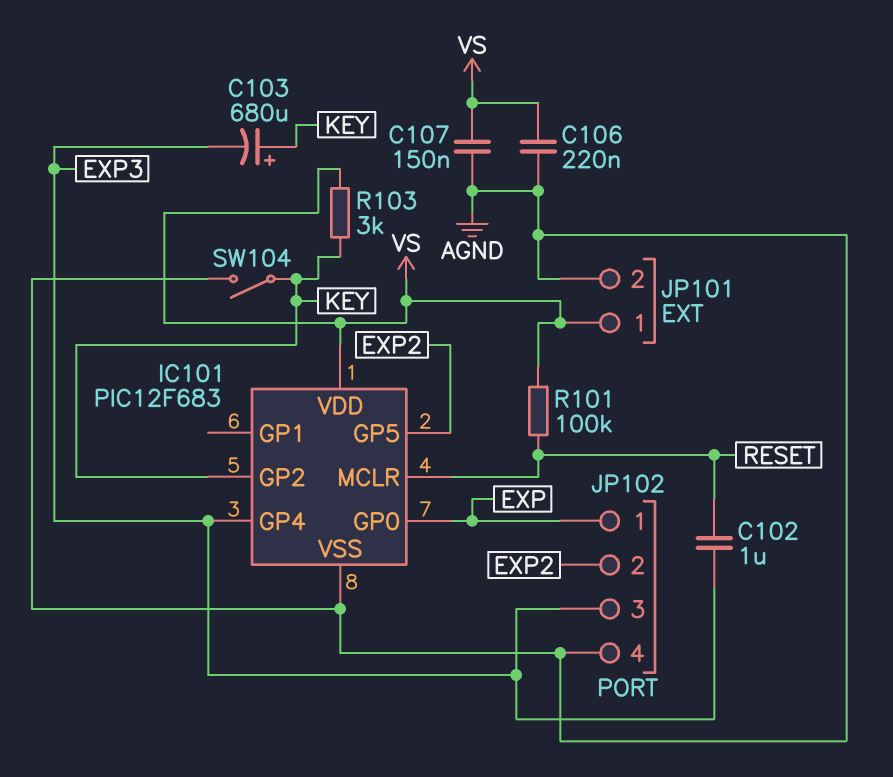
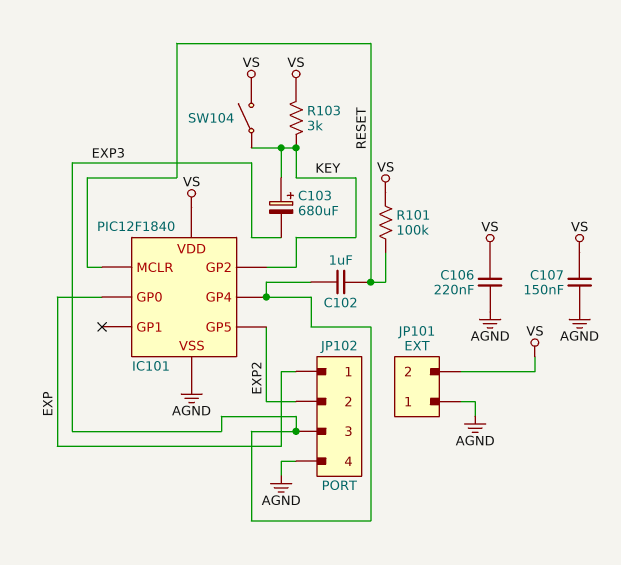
IC101: PIC12F683 -> PIC12F1840
JP101 pin 1: VS -> AGND
JP101 pin 2: AGND -> VS
SW104: switch (AGND, KEY) -> switch (KEY, VS)

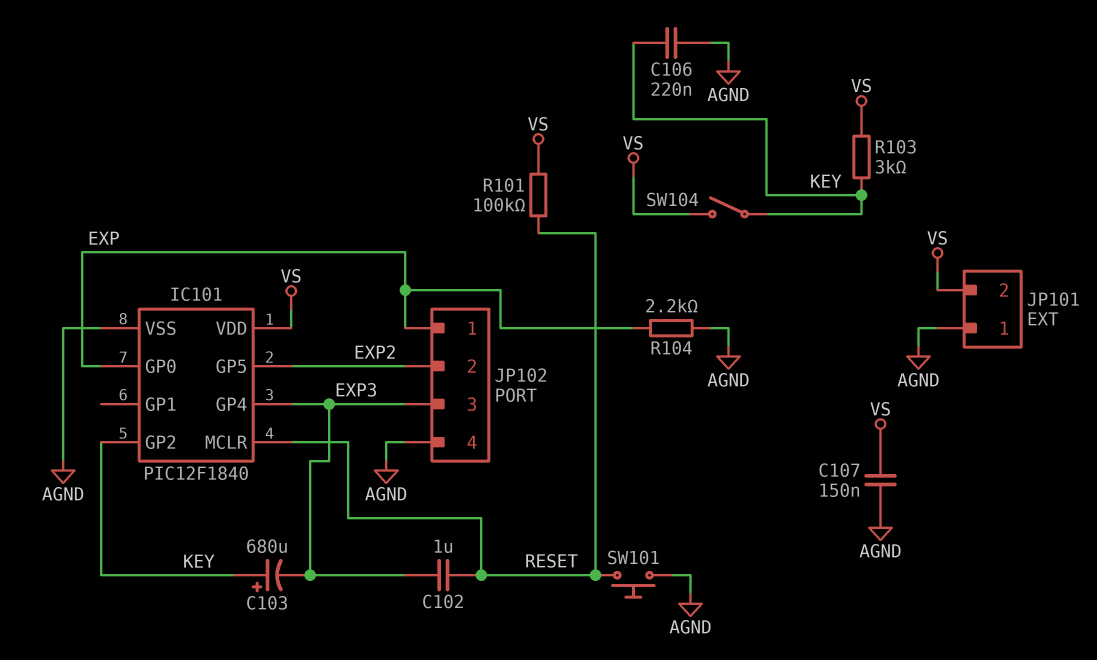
C106: 220nF (AGND, VS) -> 220nF (AGND, KEY)
R104: none -> 2.2k (AGND, EXP)
SW101: none -> button (AGND, RESET)

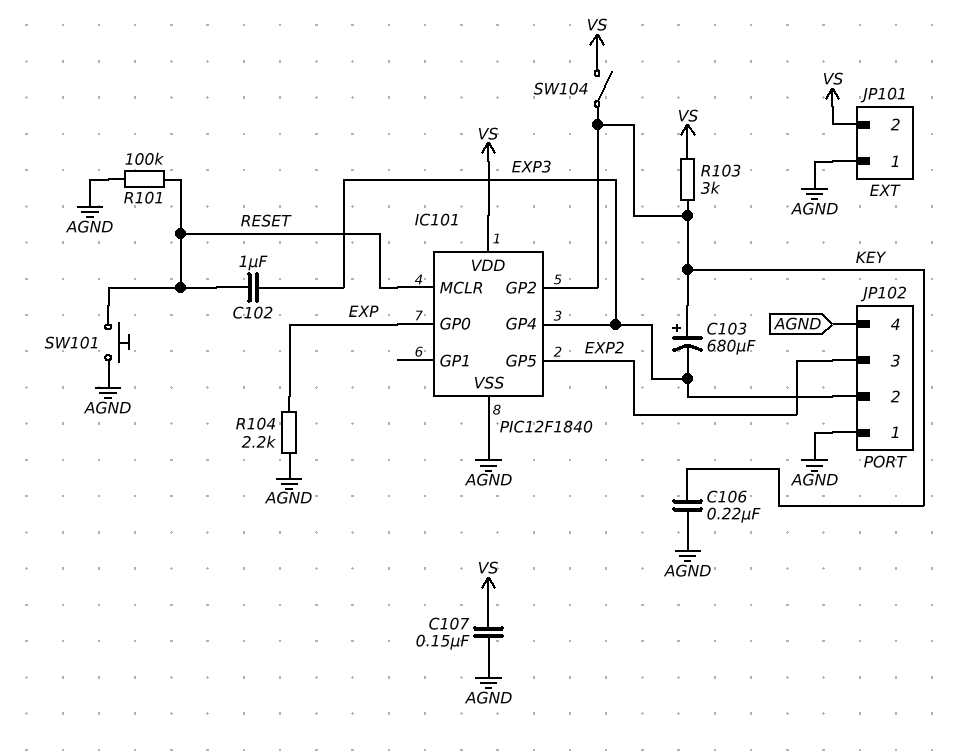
JP102 pin 1: EXP -> AGND
JP102 pin 2: EXP2 -> EXP3
JP102 pin 3: EXP3 -> EXP2
R101: 100k (RESET, VS) -> 100k (AGND, RESET)

